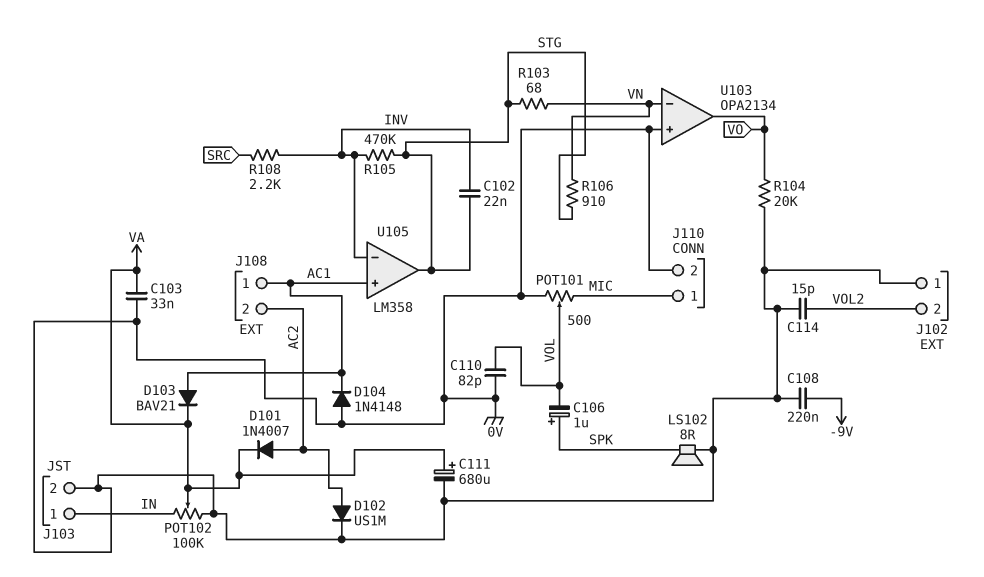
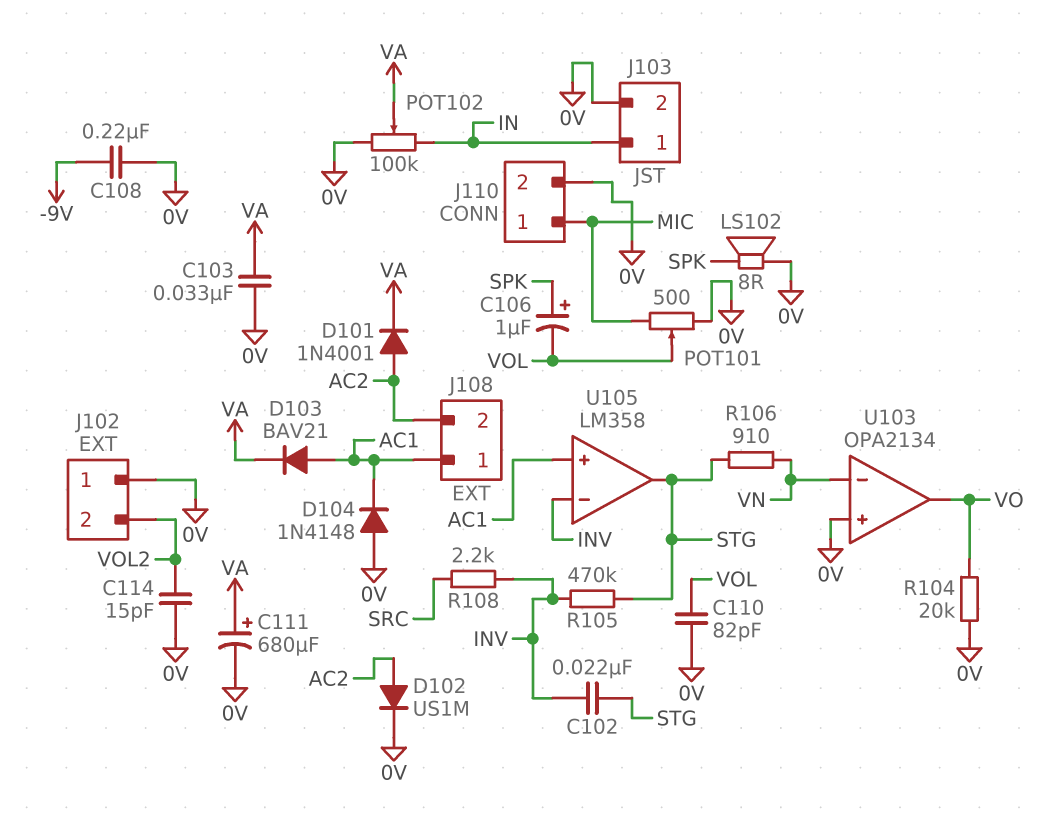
D101: diode 1N4007 (A AC2, K VA) -> diode 1N4001 (A AC2, K VA)
R103: 68 (STG, VN) -> none

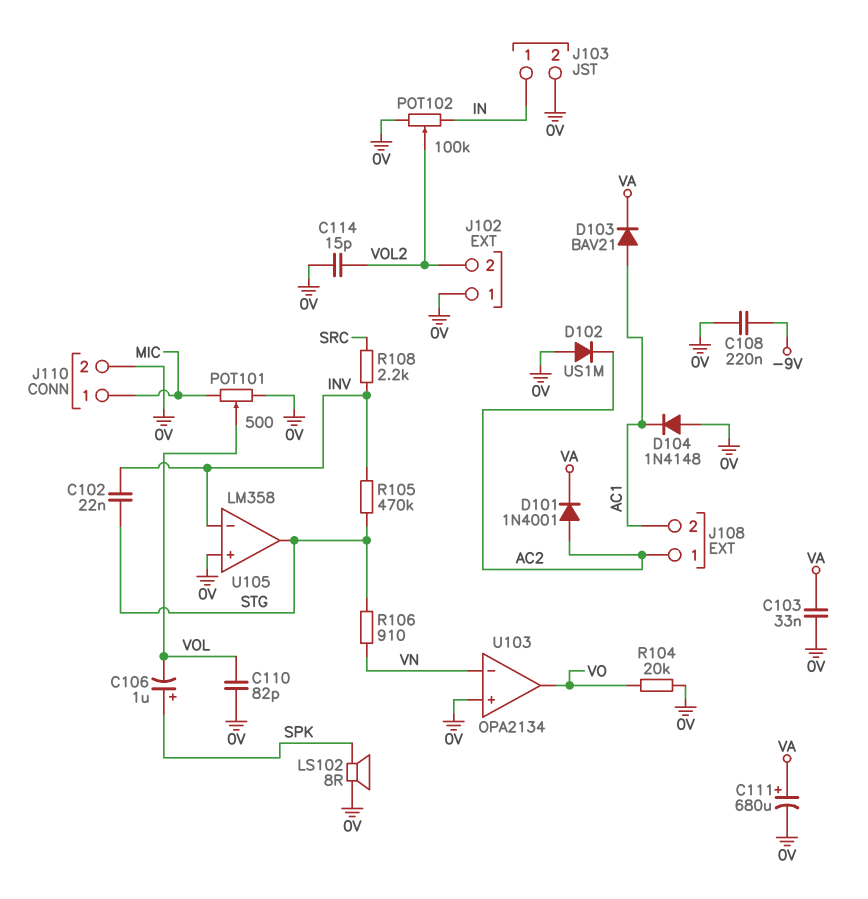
D102: diode US1M (A AC2, K 0V) -> diode US1M (A 0V, K AC2)
J108 pin 1: AC1 -> AC2
J108 pin 2: AC2 -> AC1
POT102: 100k (0V, IN, wiper VA) -> 100k (0V, IN, wiper VOL2)
U105 pin in+: AC1 -> 0V

